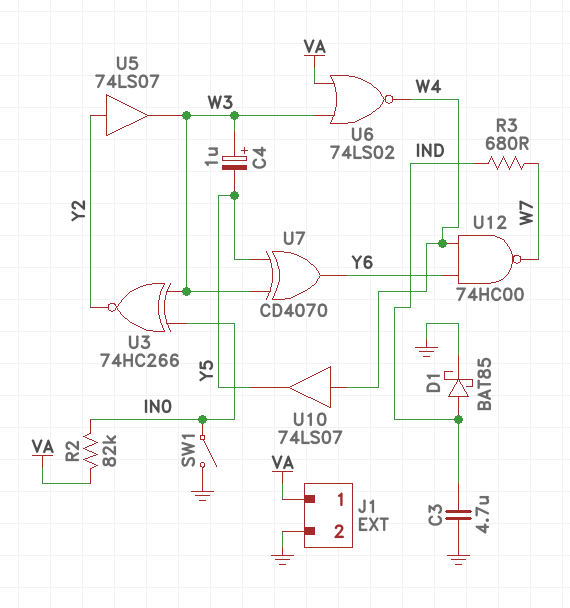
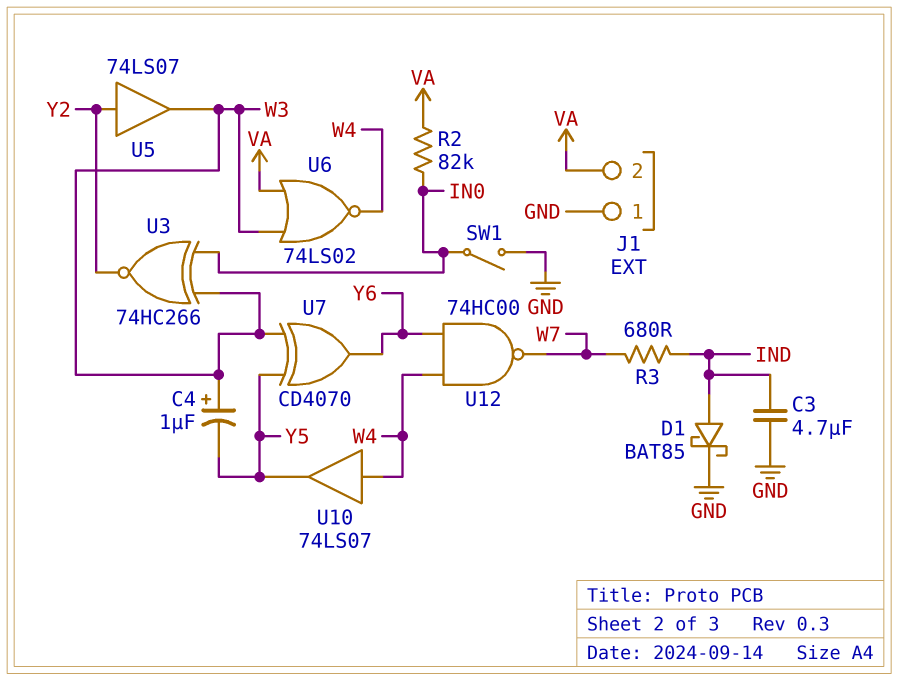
J1 pin 1: VA -> GND
J1 pin 2: GND -> VA

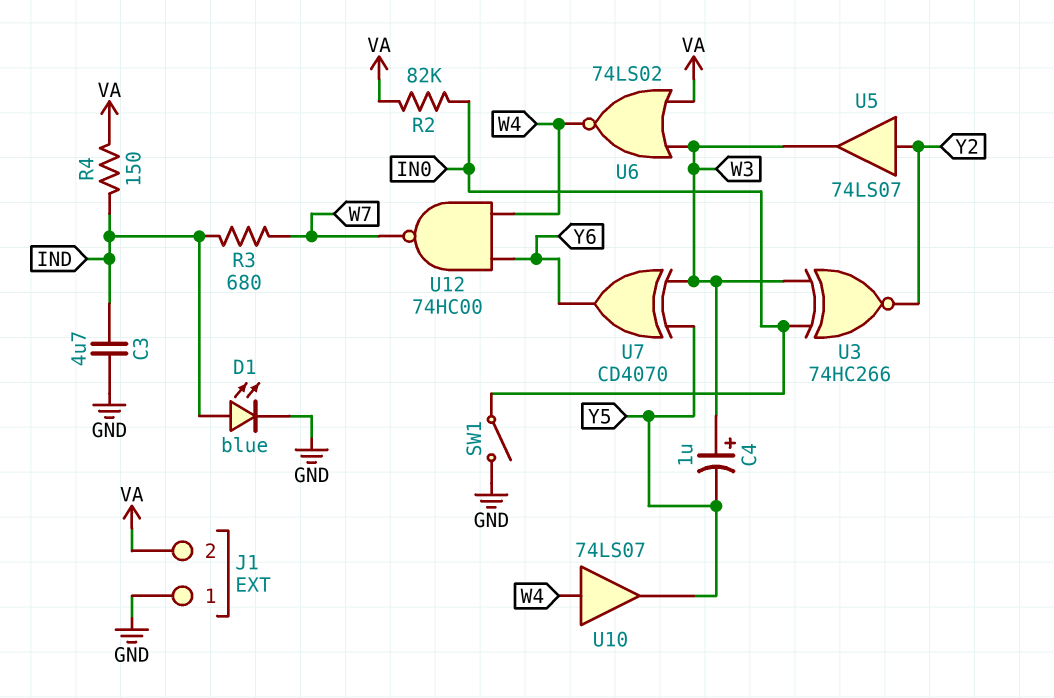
D1: schottky BAT85 (A IND, K GND) -> LED blue (A IND, K GND)
R4: none -> 150 (IND, VA)

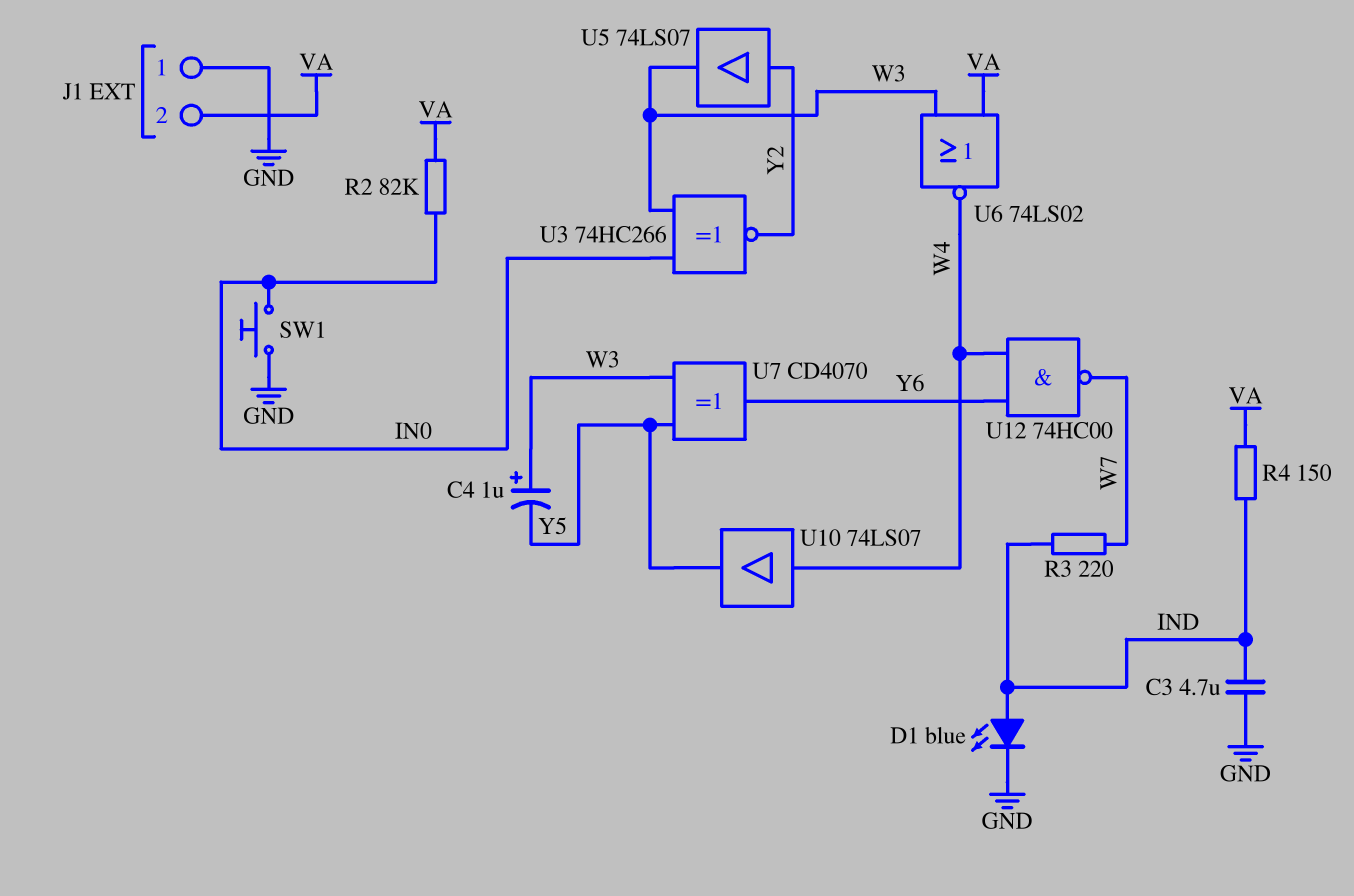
R3: 680 (IND, W7) -> 220 (IND, W7)
SW1: switch (GND, IN0) -> button (GND, IN0)

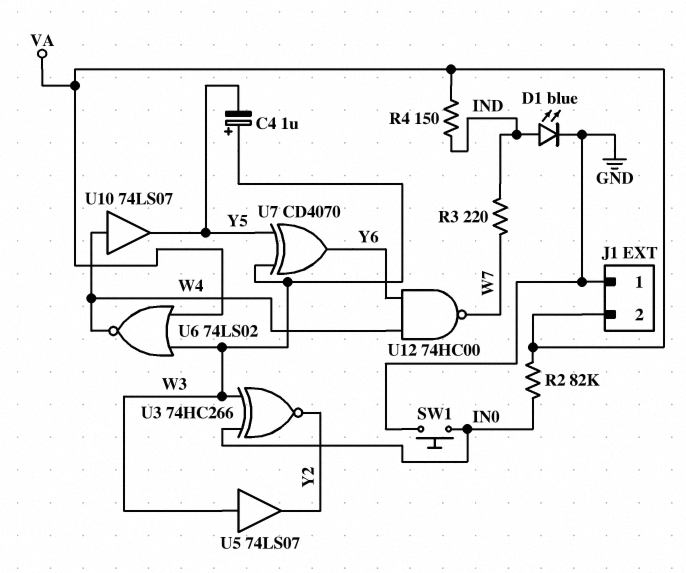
C3: 4.7uF (GND, IND) -> none
U5: buffer 74LS07 (in Y2, out W3) -> buffer 74LS07 (in W3, out Y2)

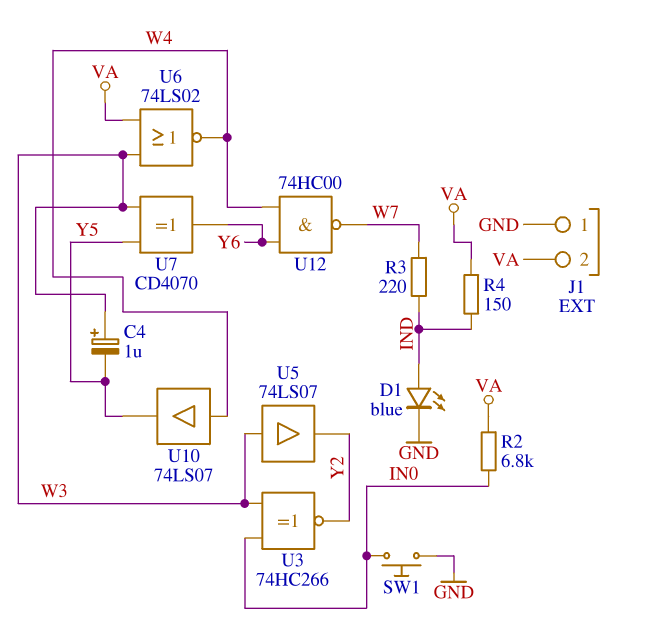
R2: 82k (IN0, VA) -> 6.8k (IN0, VA)

